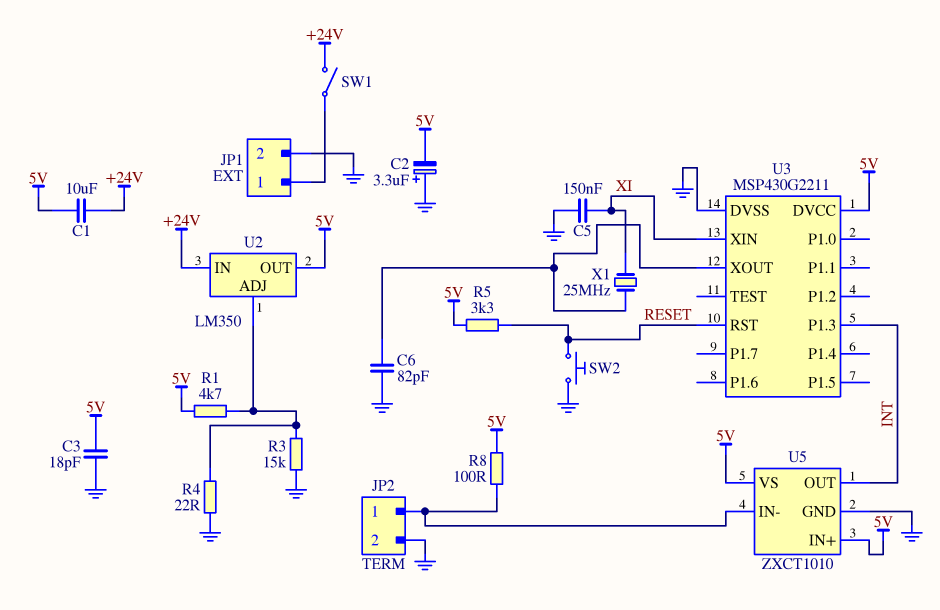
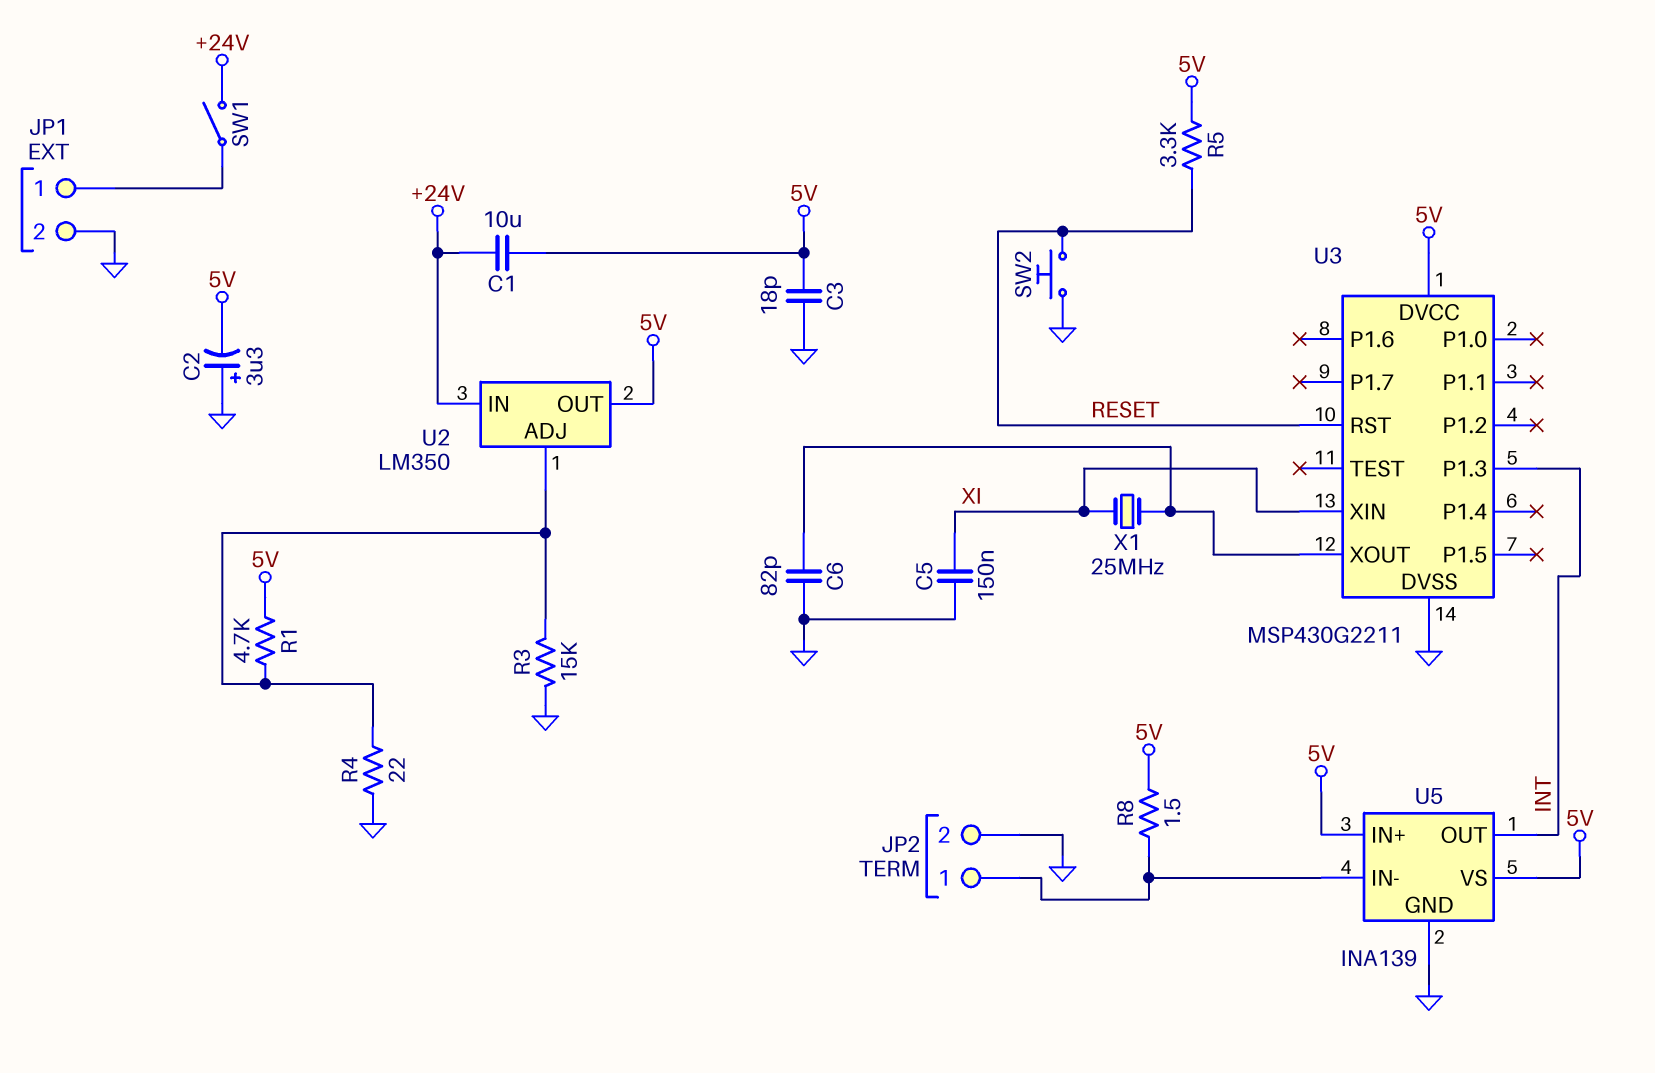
R8: 100 (5V, JP2/1) -> 1.5 (5V, JP2/1)
U5: ZXCT1010 -> INA139

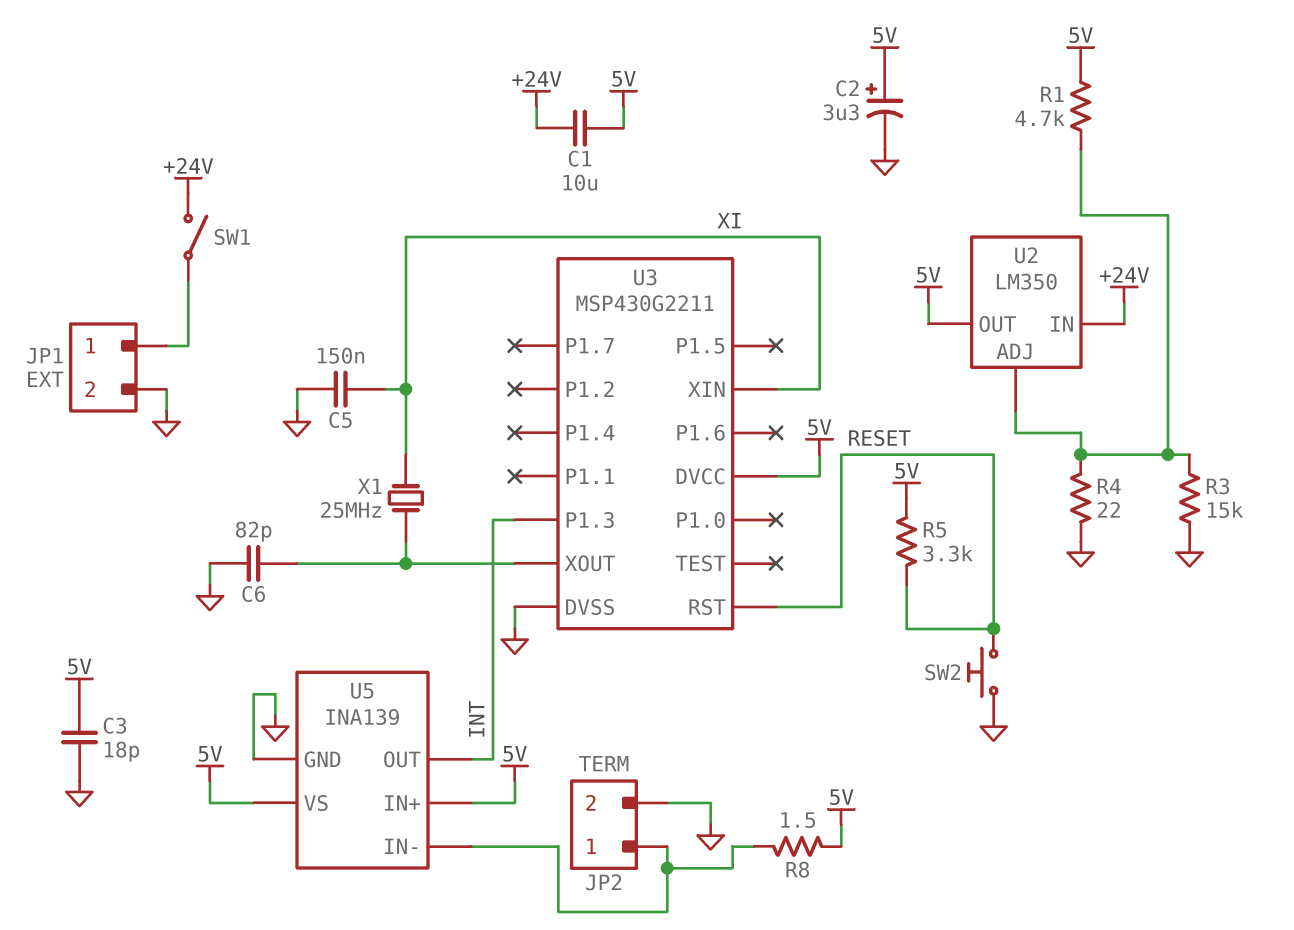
C2: 3.3uF (plus GND, minus 5V) -> 3.3uF (plus 5V, minus GND)

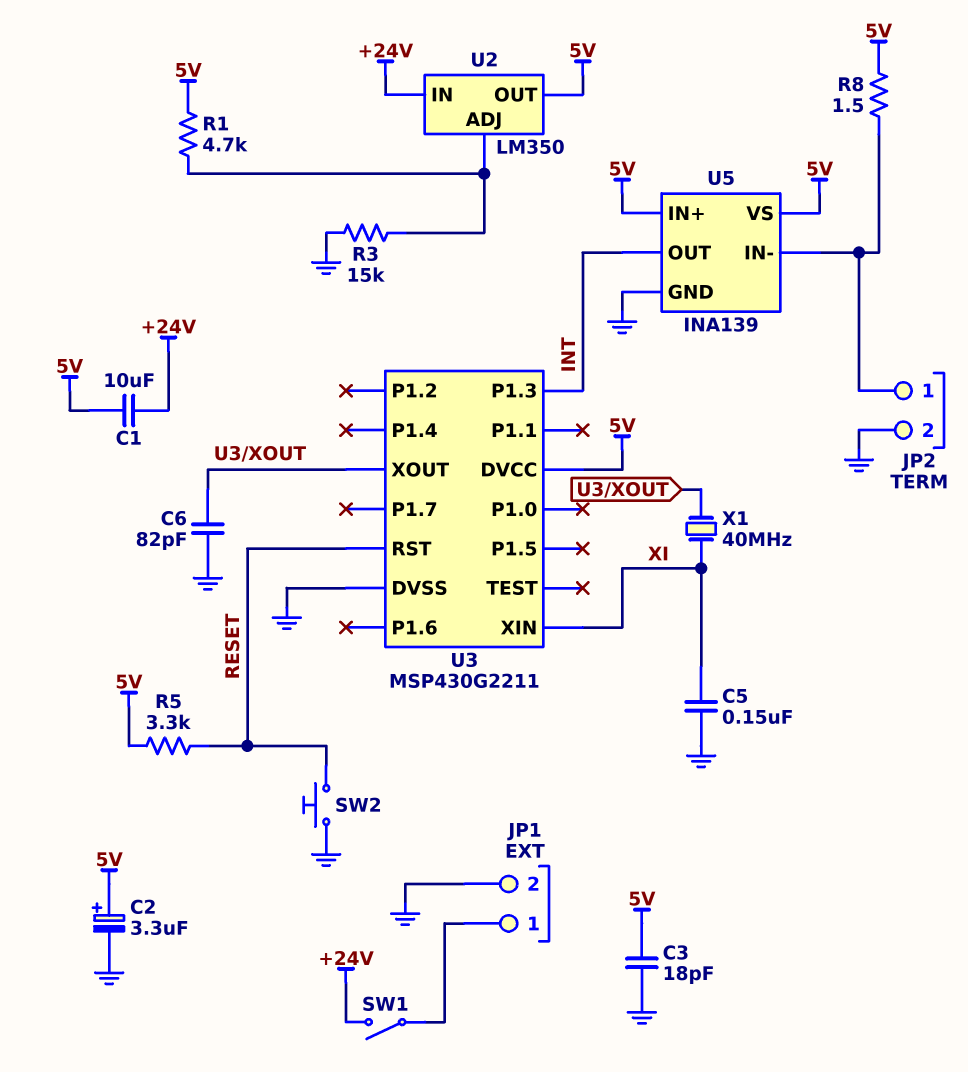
R4: 22 (GND, U2/ADJ) -> none
X1: 25MHz (U3/XOUT, XI) -> 40MHz (U3/XOUT, XI)

